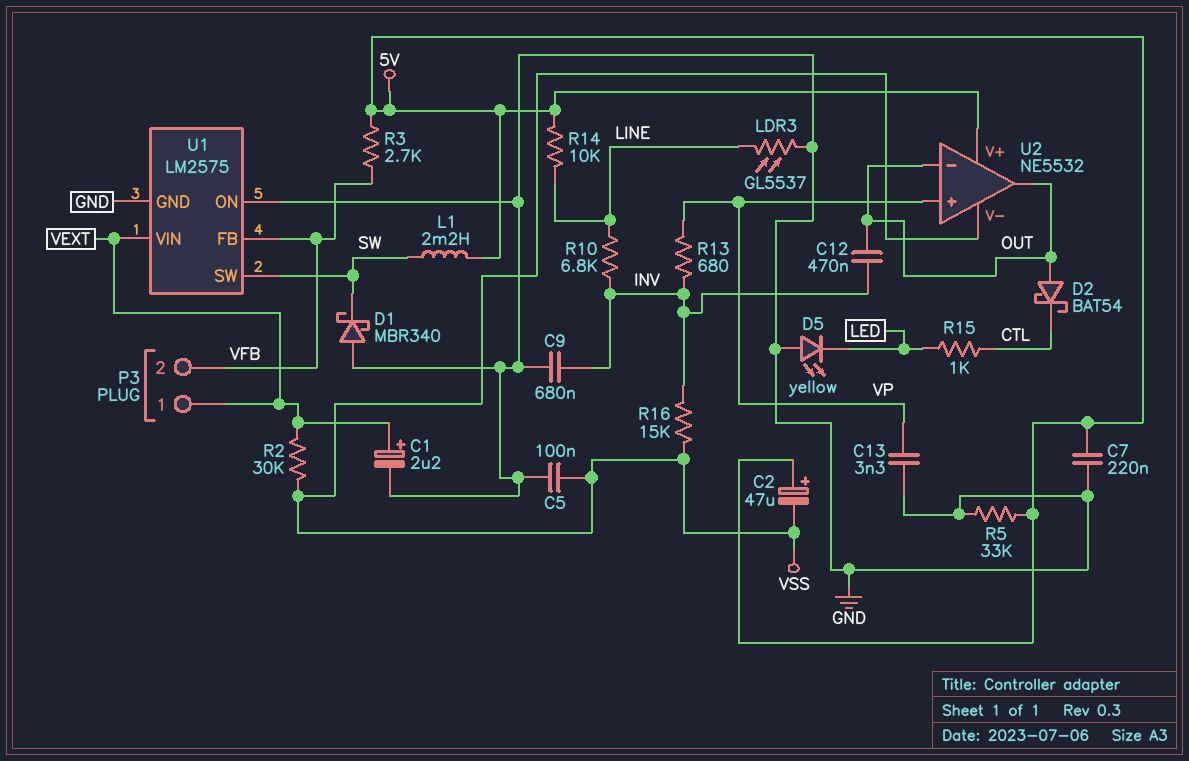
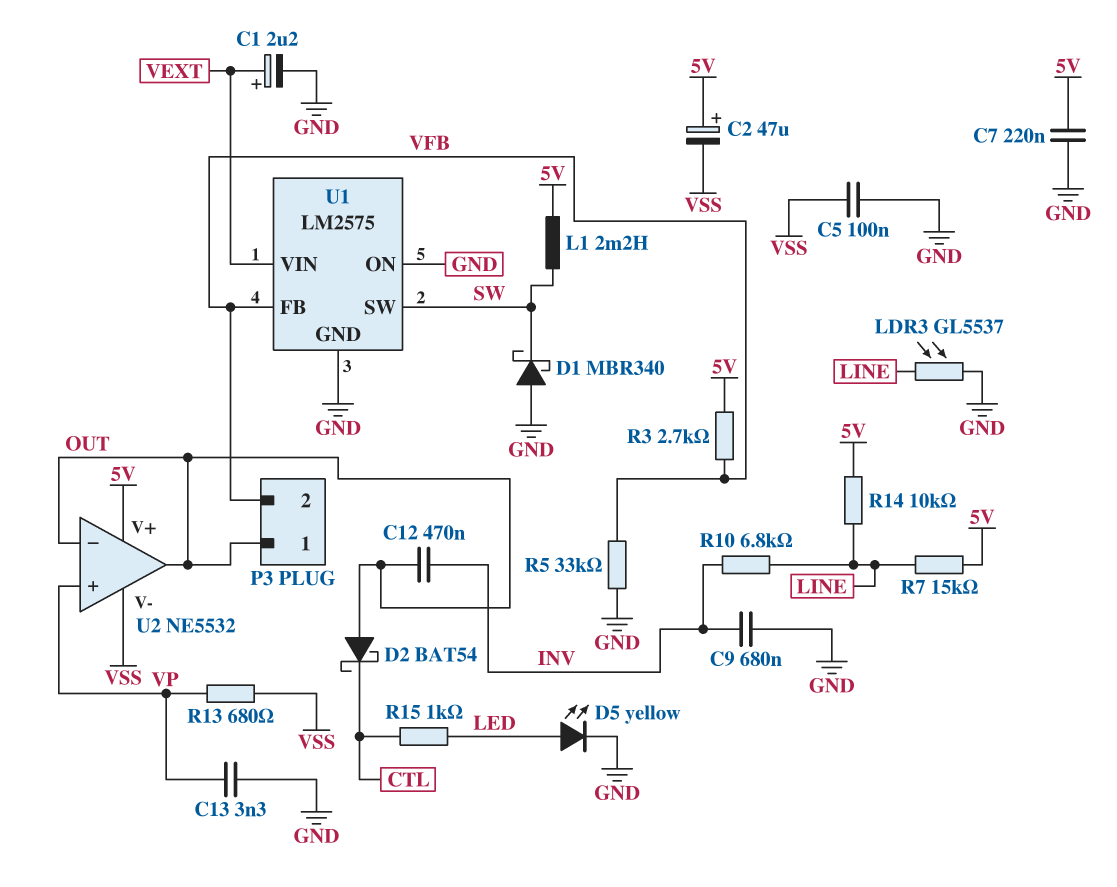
D5: LED yellow (A GND, K LED) -> LED yellow (A LED, K GND)
P3 pin 1: VEXT -> OUT
R2: 30k (VEXT, VSS) -> none
R5: 33k (5V, GND) -> 33k (GND, VFB)
R7: none -> 15k (5V, LINE)
R13: 680 (INV, VP) -> 680 (VP, VSS)
R16: 15k (INV, VSS) -> none

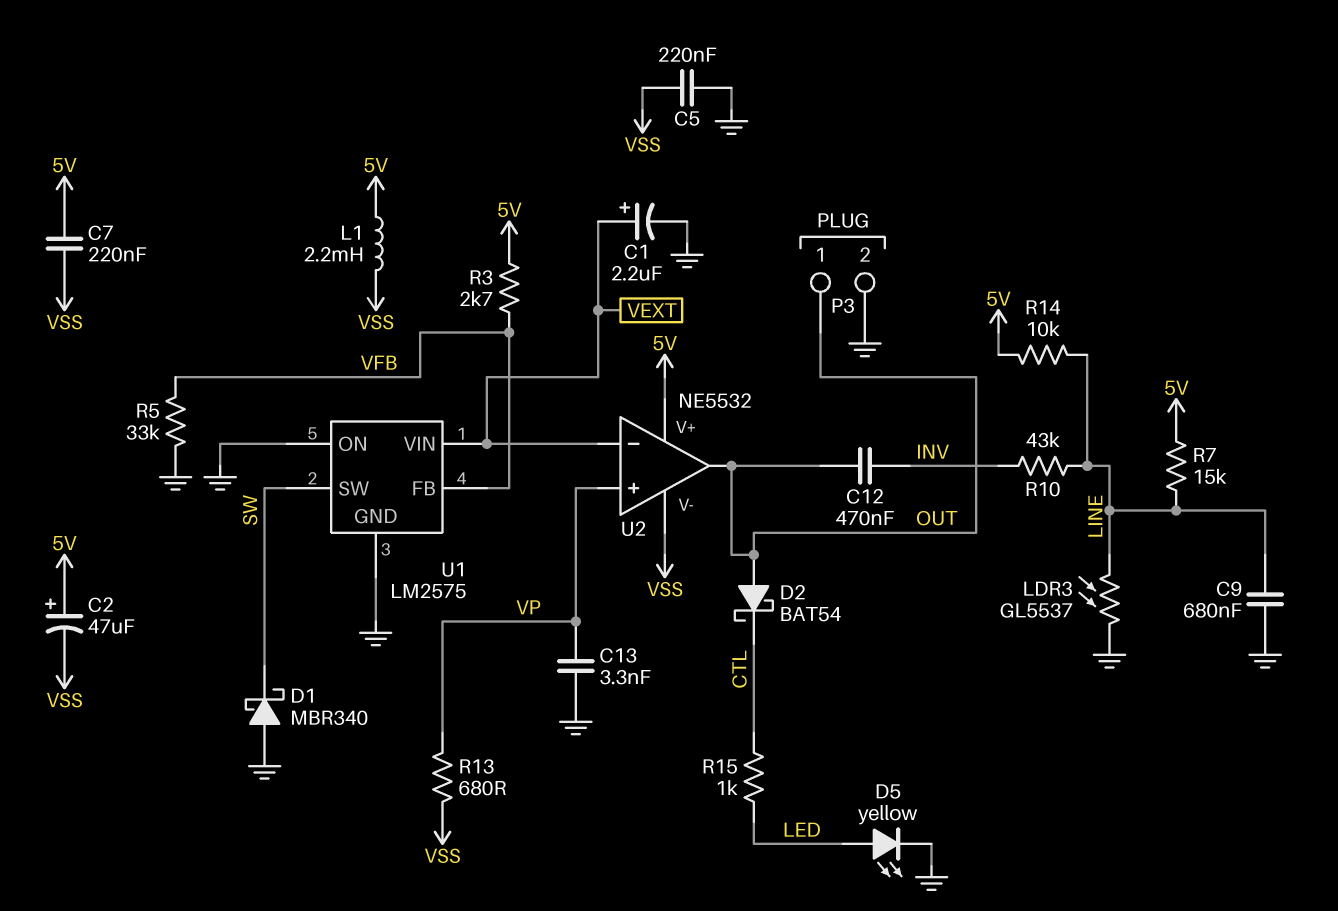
C5: 100nF (GND, VSS) -> 220nF (GND, VSS)
C7: 220nF (5V, GND) -> 220nF (5V, VSS)
C9: 680nF (GND, INV) -> 680nF (GND, LINE)
L1: 2.2mH (5V, SW) -> 2.2mH (5V, VSS)
P3 pin 2: VFB -> GND
R10: 6.8k (INV, LINE) -> 43k (INV, LINE)
U2 pin in-: OUT -> VEXT

